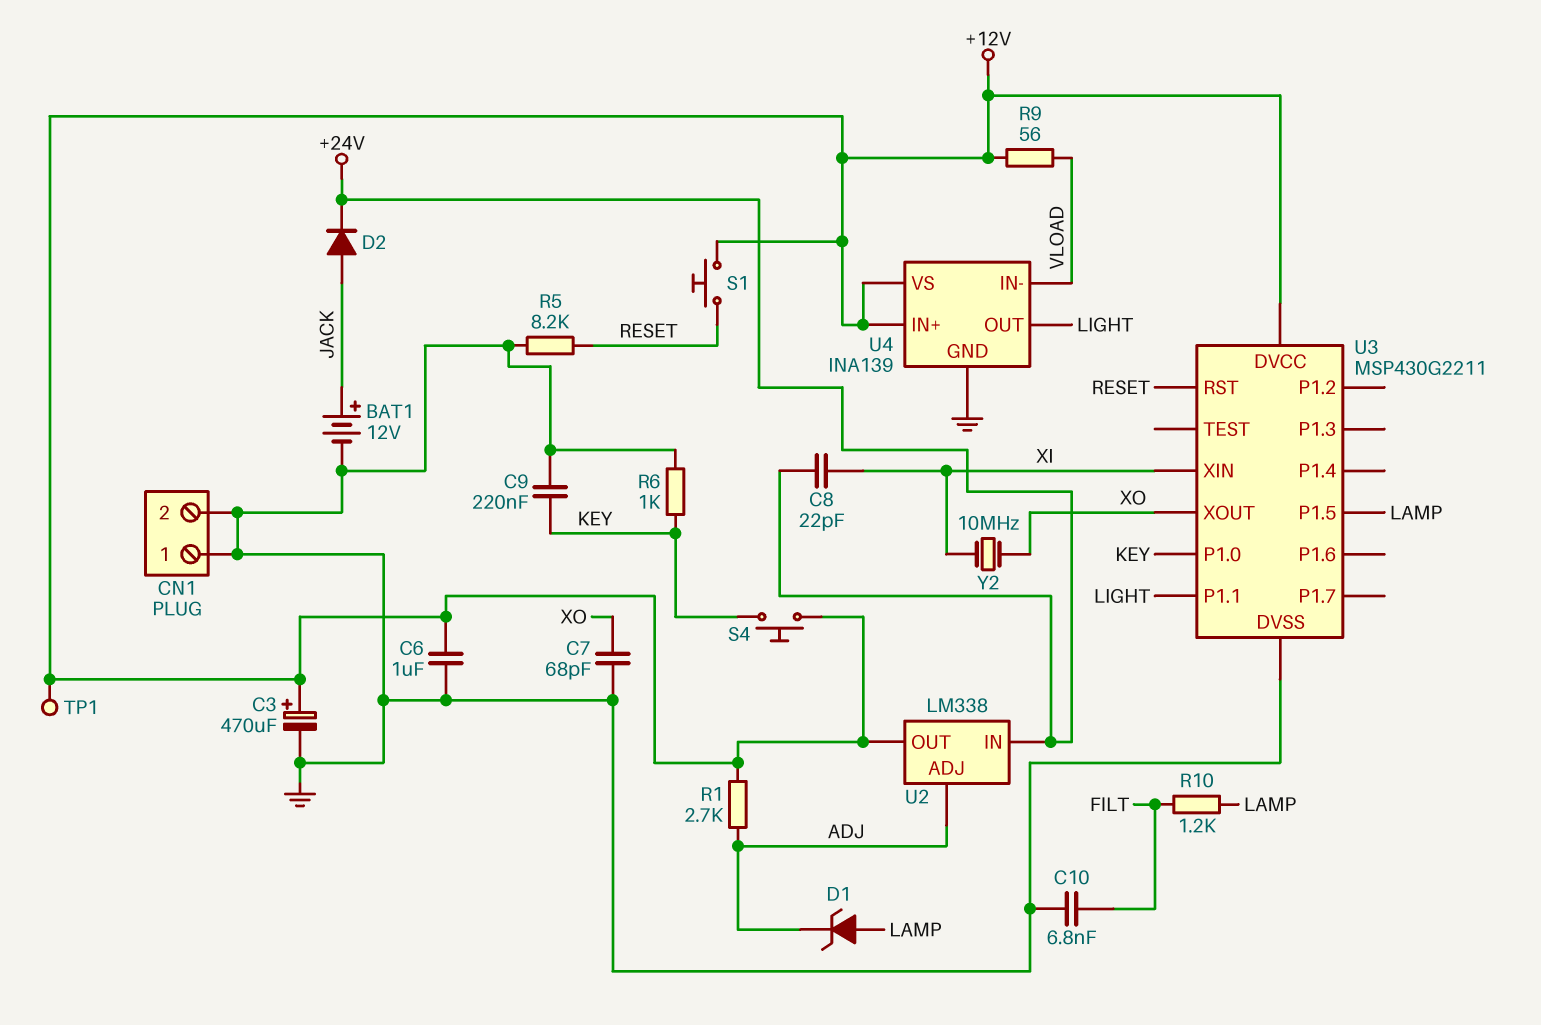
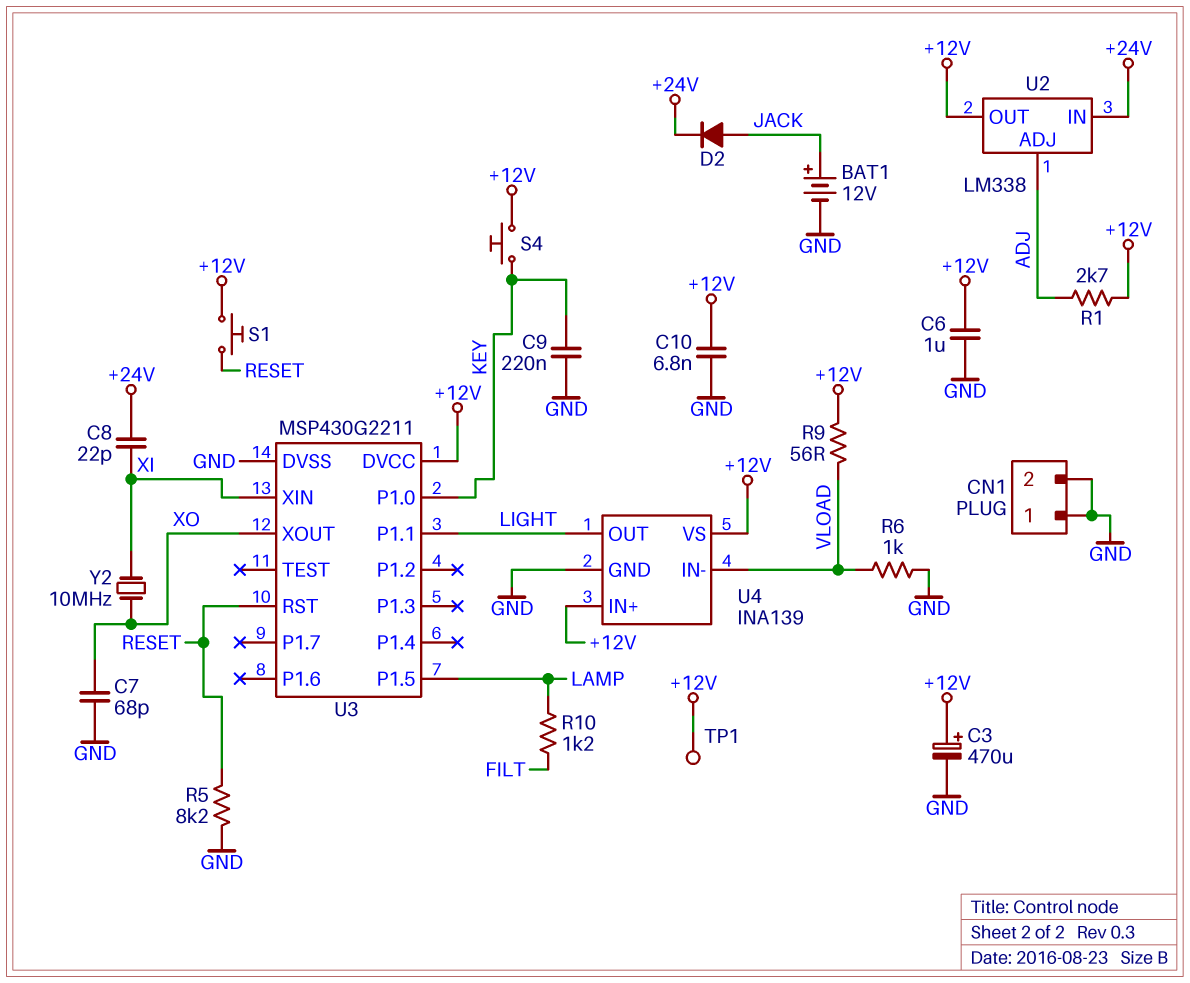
C10: 6.8nF (FILT, GND) -> 6.8nF (+12V, GND)
D1: zener (A LAMP, K ADJ) -> none
R6: 1k (GND, KEY) -> 1k (GND, VLOAD)

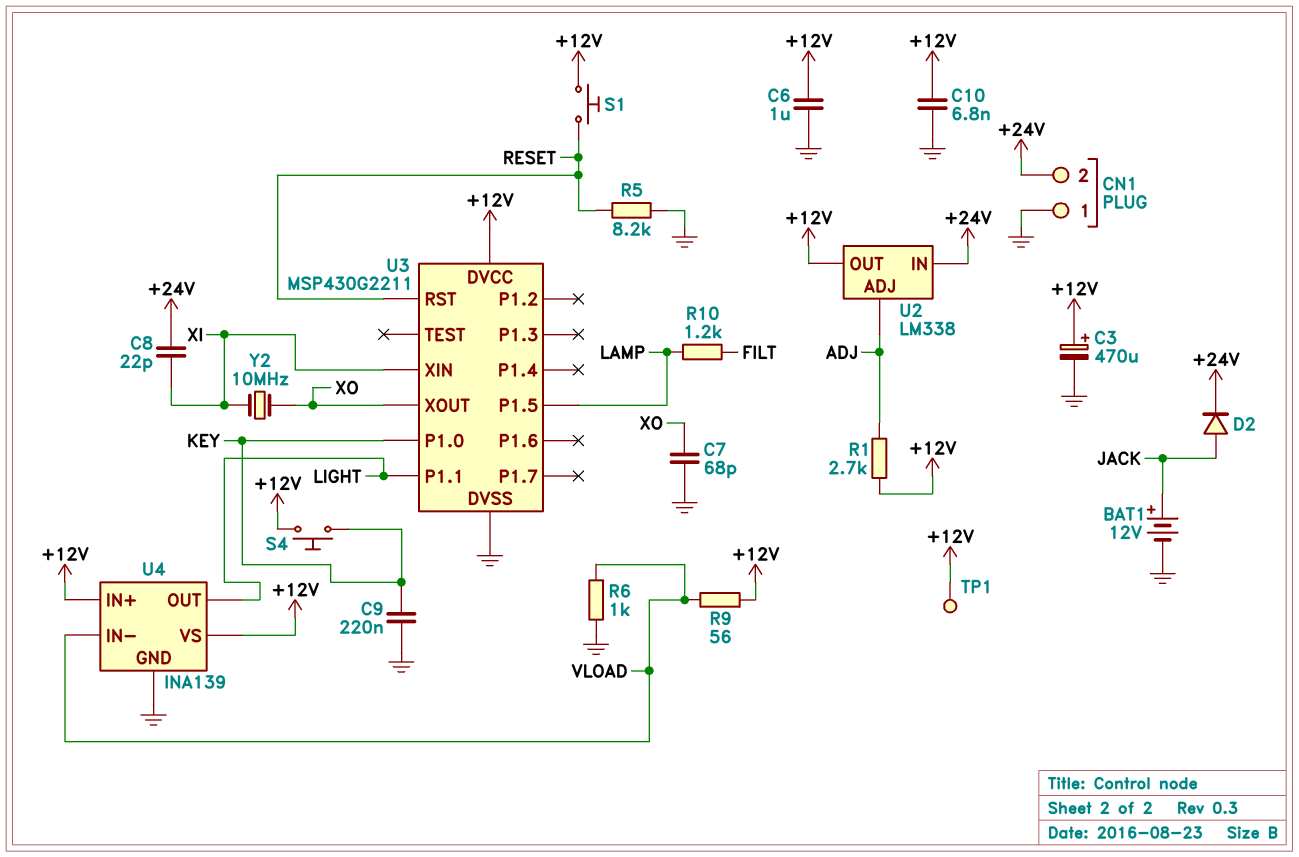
CN1 pin 2: GND -> +24V

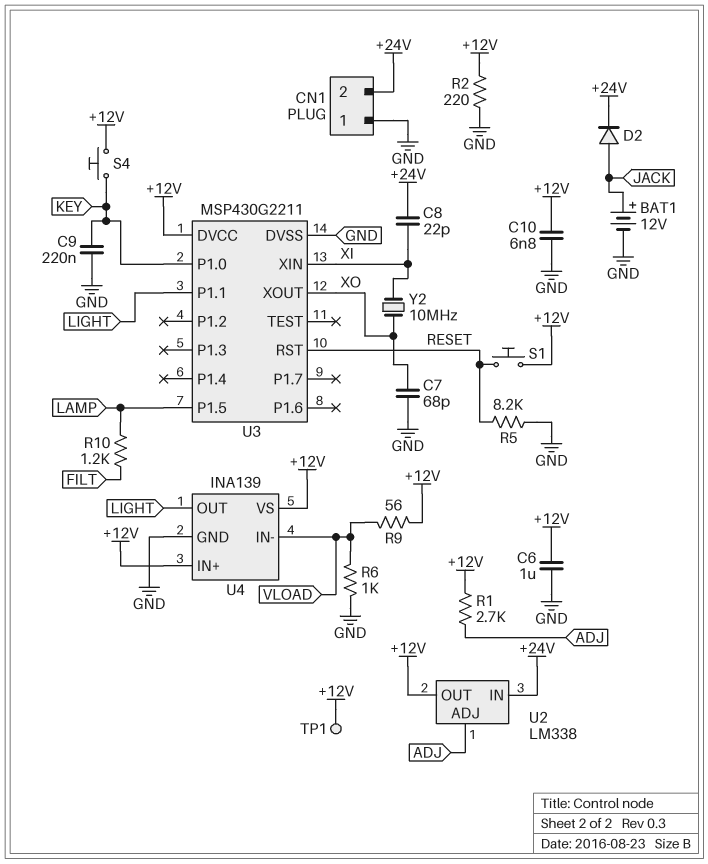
C3: 470uF (plus +12V, minus GND) -> none
R2: none -> 220 (+12V, GND)

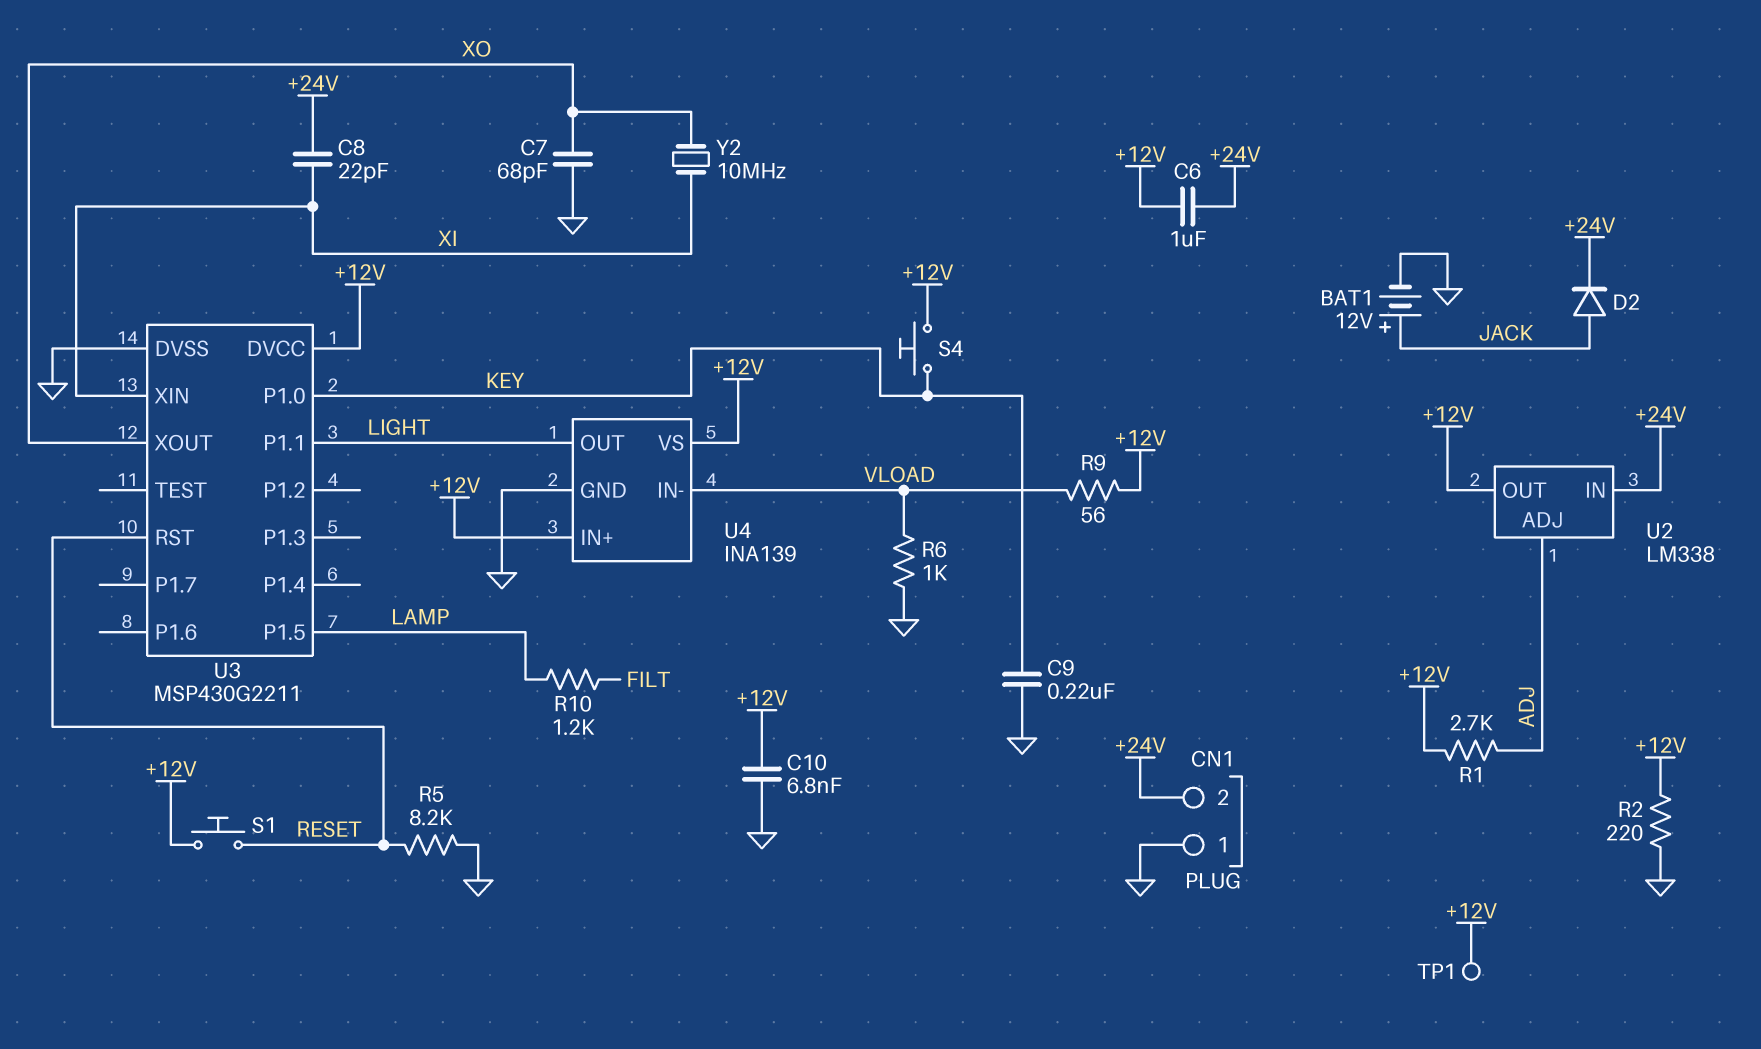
C6: 1uF (+12V, GND) -> 1uF (+12V, +24V)

